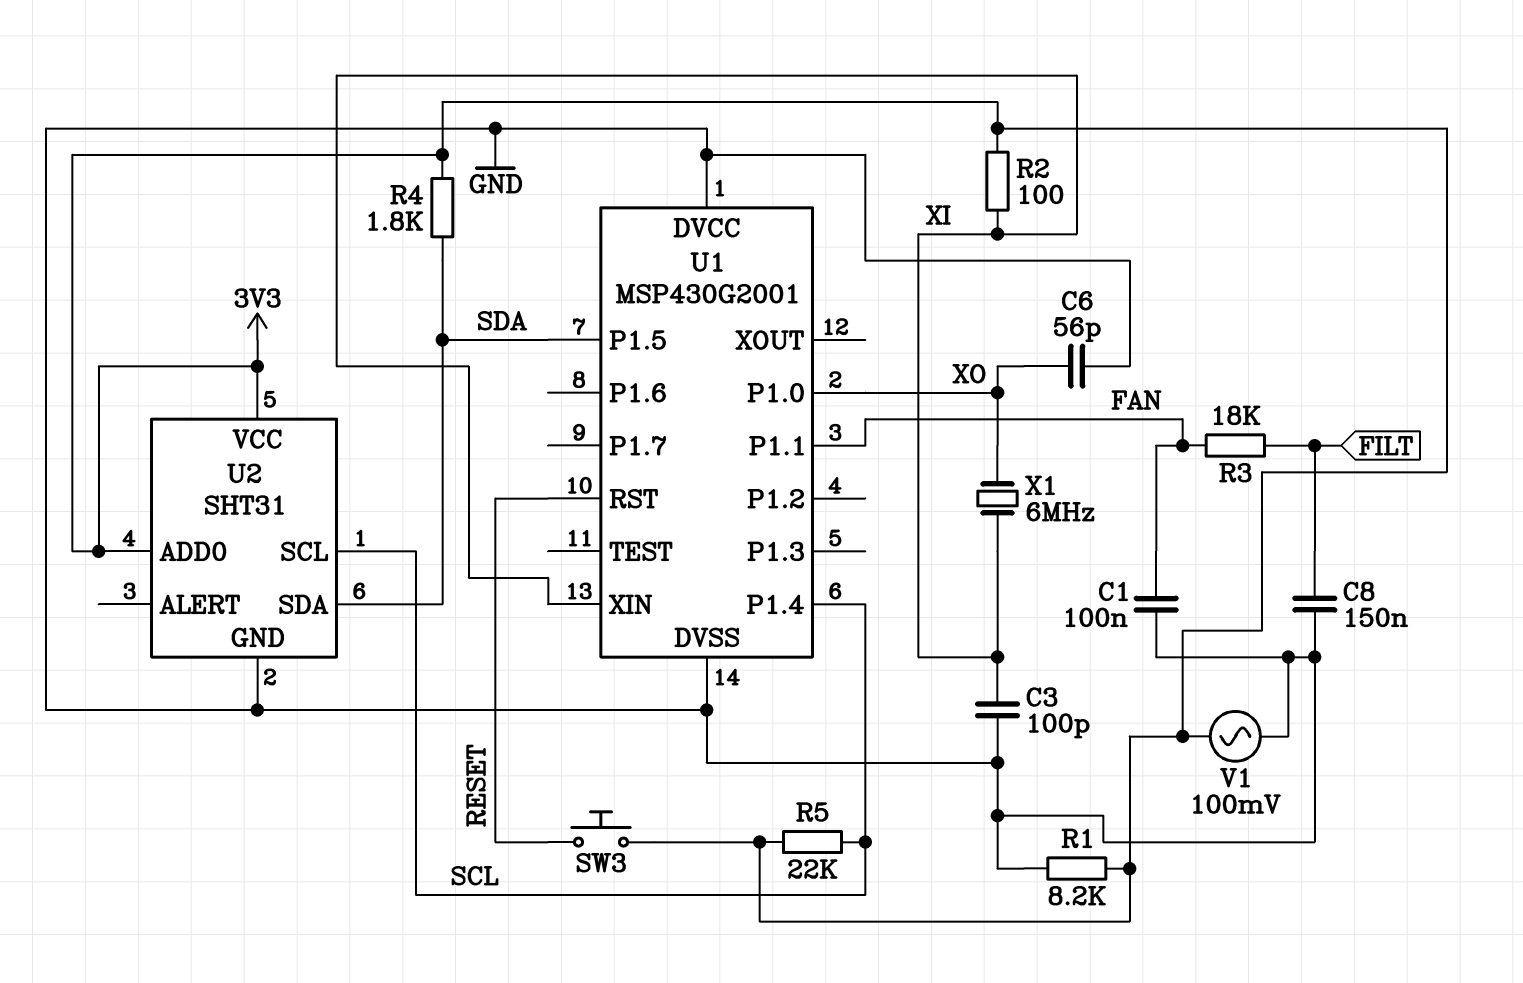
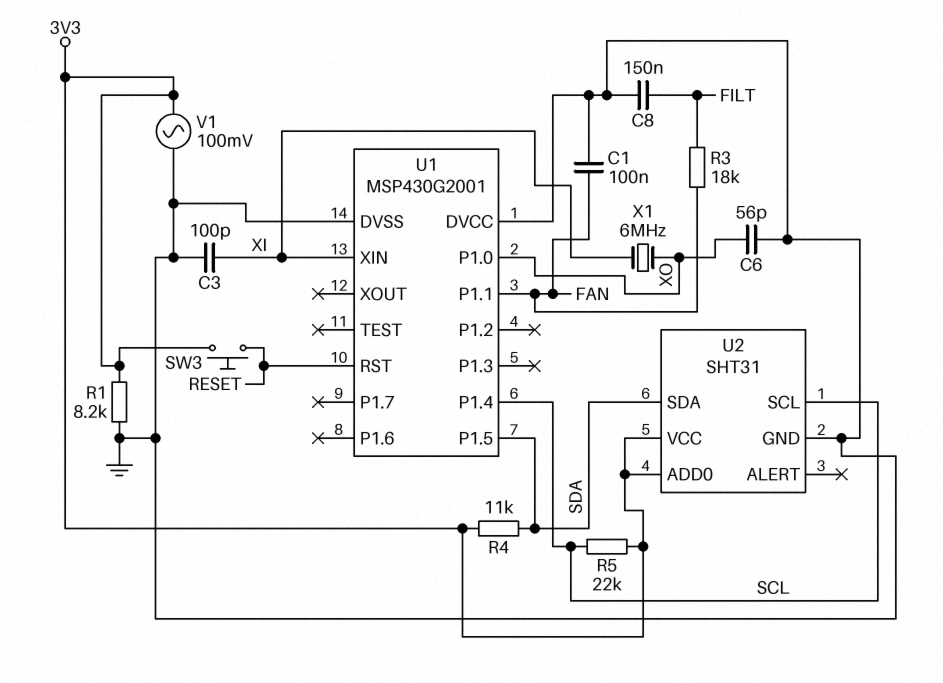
R2: 100 (3V3, XI) -> none
R4: 1.8k (3V3, SDA) -> 11k (3V3, SDA)

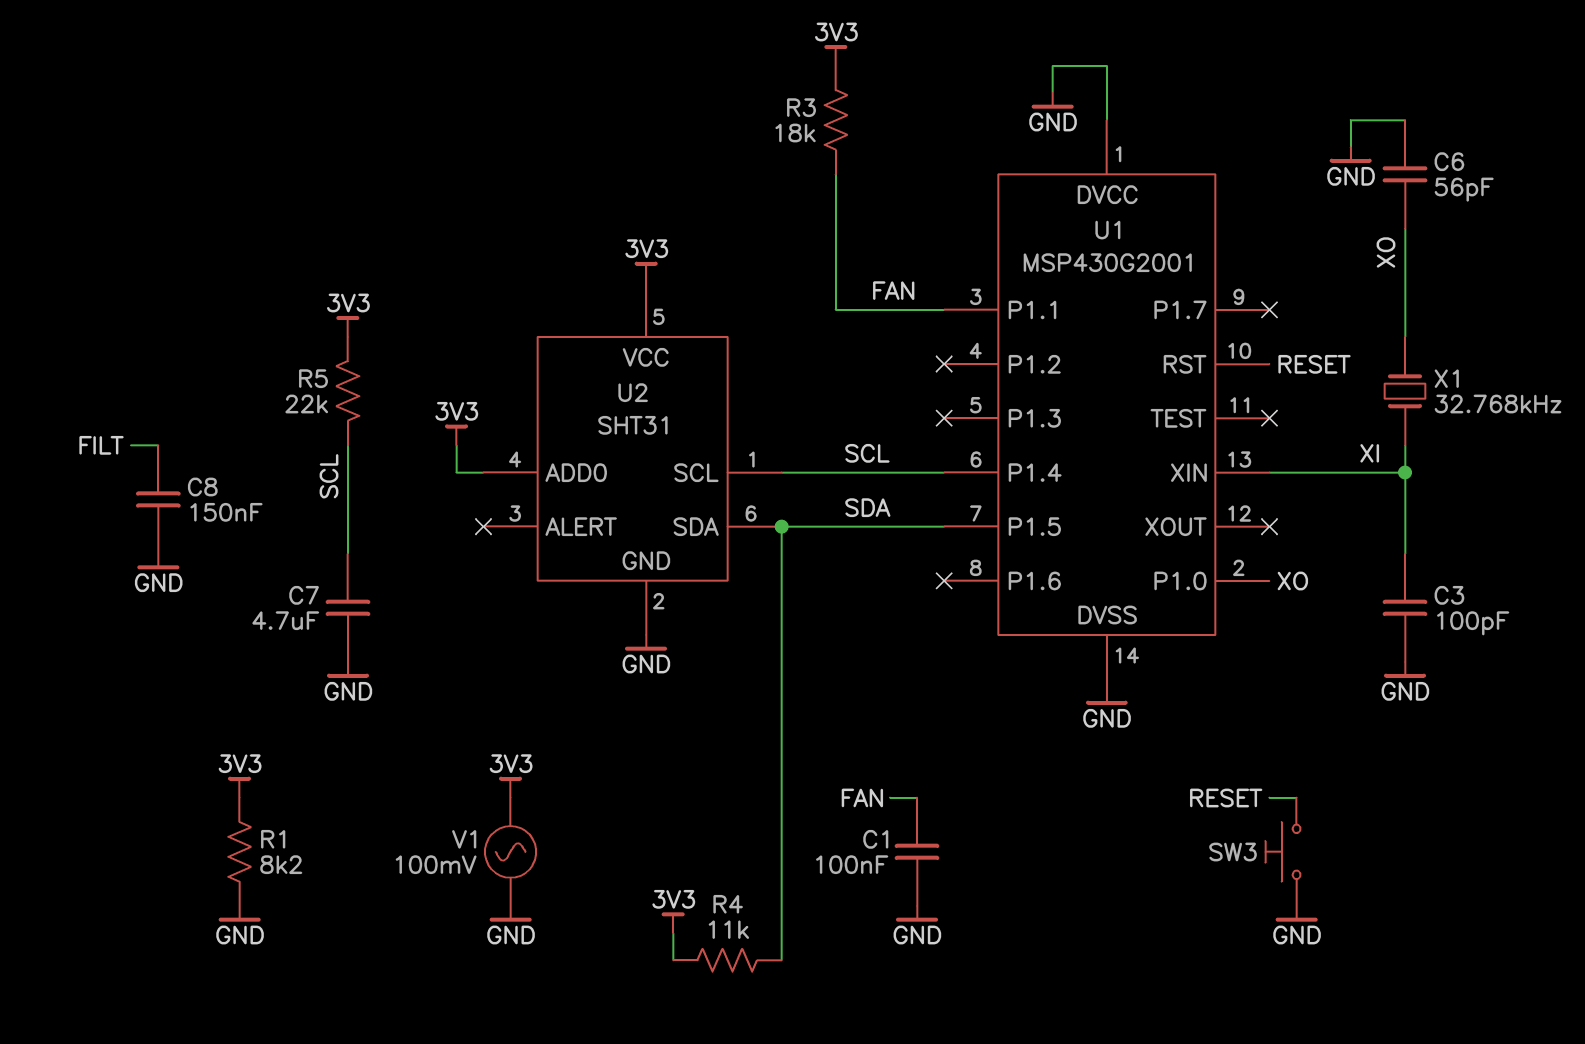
C7: none -> 4.7uF (GND, SCL)
R3: 18k (FAN, FILT) -> 18k (3V3, FAN)
SW3: button (3V3, RESET) -> button (GND, RESET)
X1: 6MHz (XI, XO) -> 32.768kHz (XI, XO)

